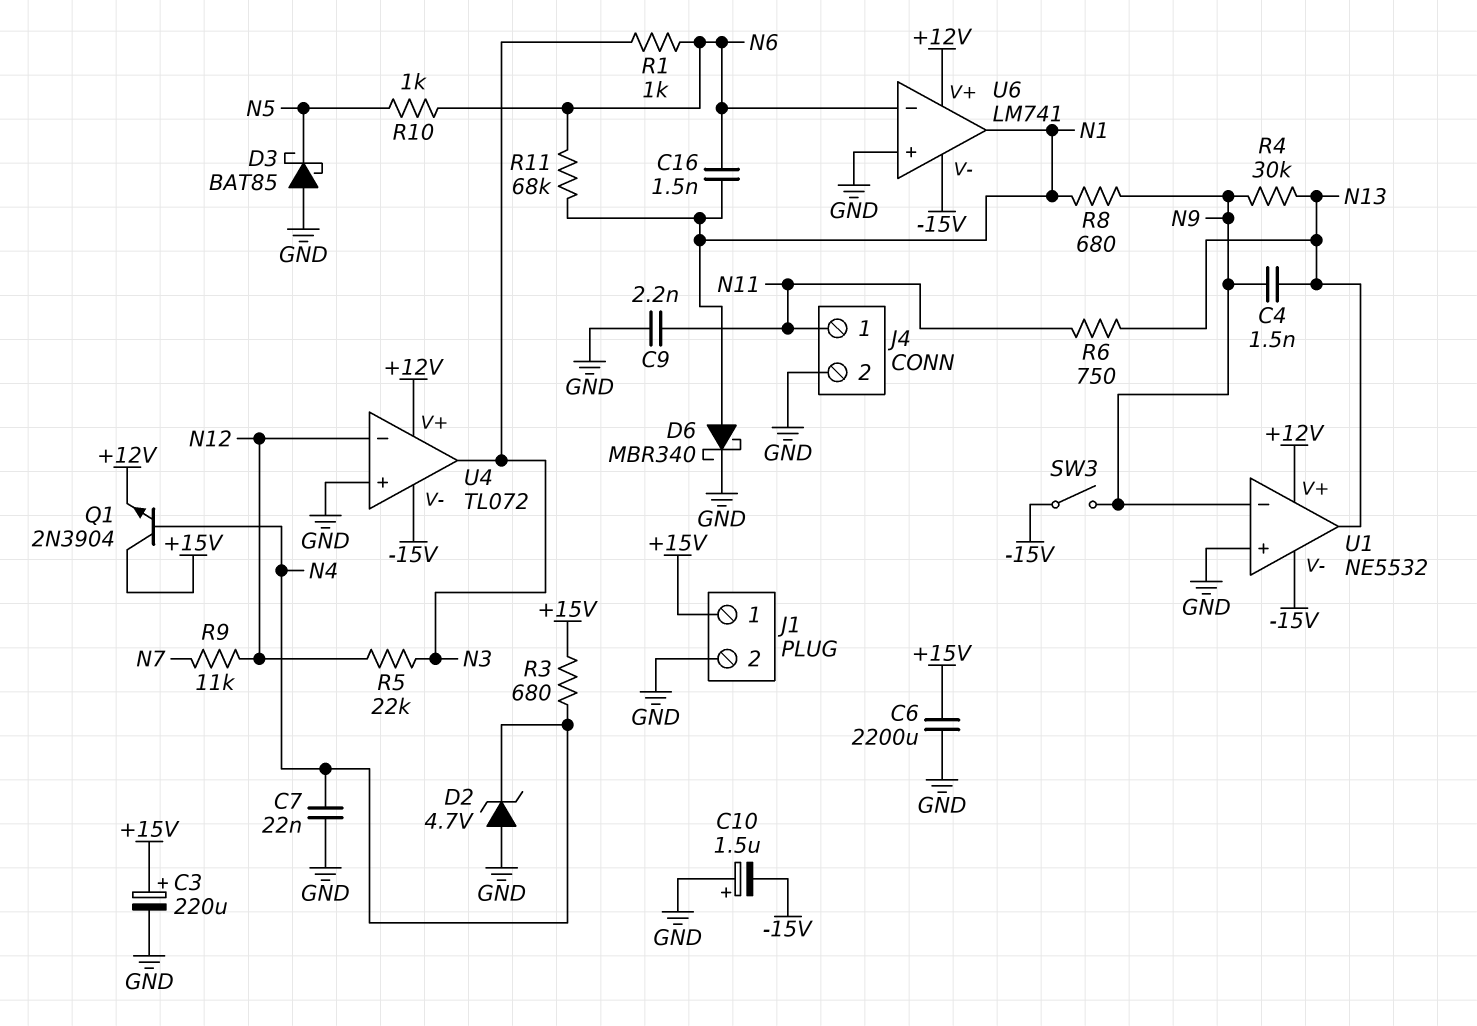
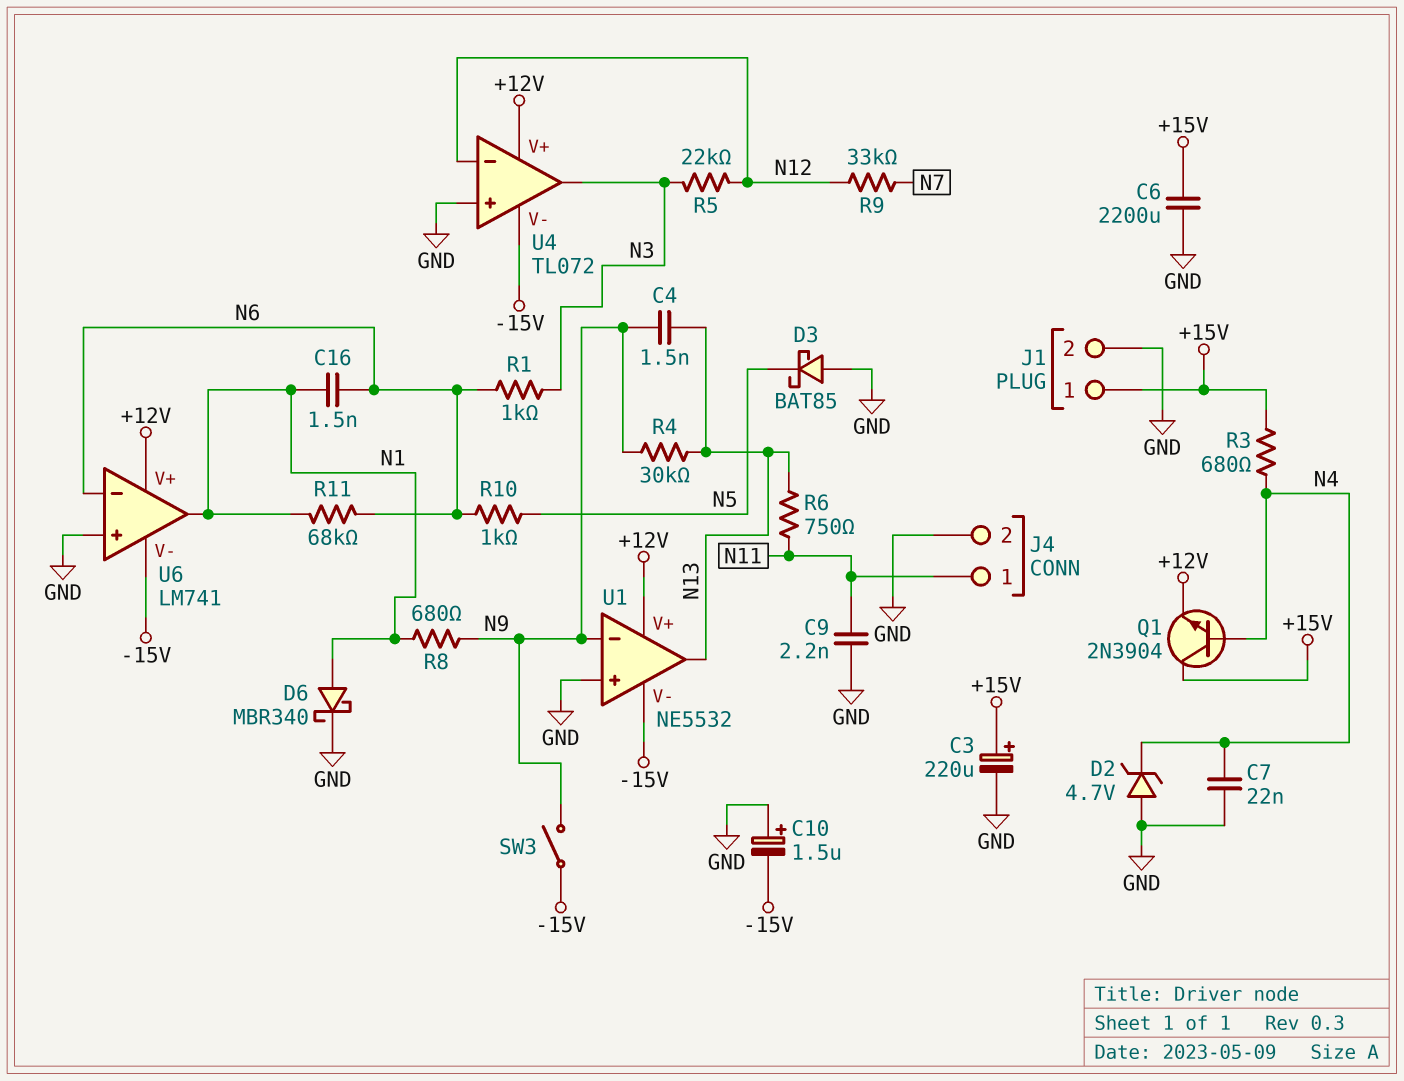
R9: 11k (N7, N12) -> 33k (N7, N12)

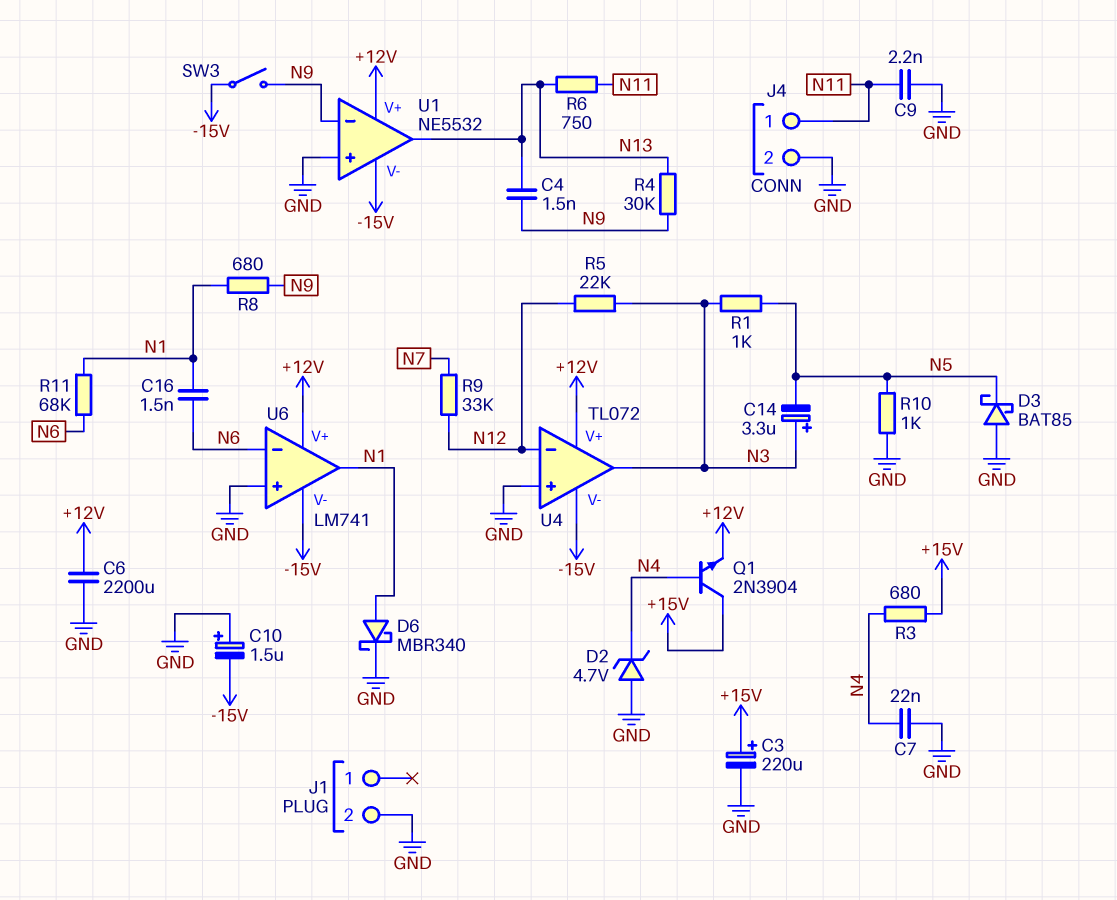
C6: 2200uF (+15V, GND) -> 2200uF (+12V, GND)
C14: none -> 3.3uF (plus N3, minus N5)
J1 pin 1: +15V -> none
R1: 1k (N3, N6) -> 1k (N3, N5)
R10: 1k (N5, N6) -> 1k (GND, N5)

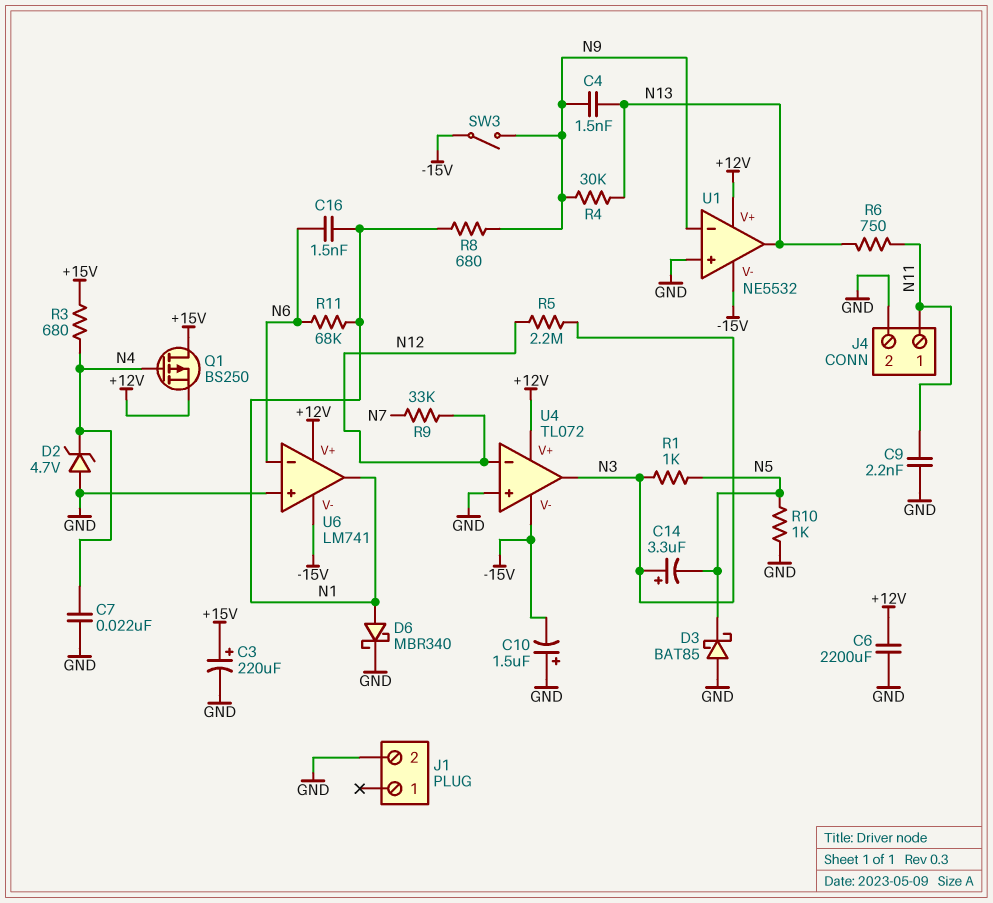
Q1: NPN 2N3904 (B N4, C +15V, E +12V) -> PMOS BS250 (G N4, D +15V, S +12V)
R5: 22k (N3, N12) -> 2.2M (N3, N12)

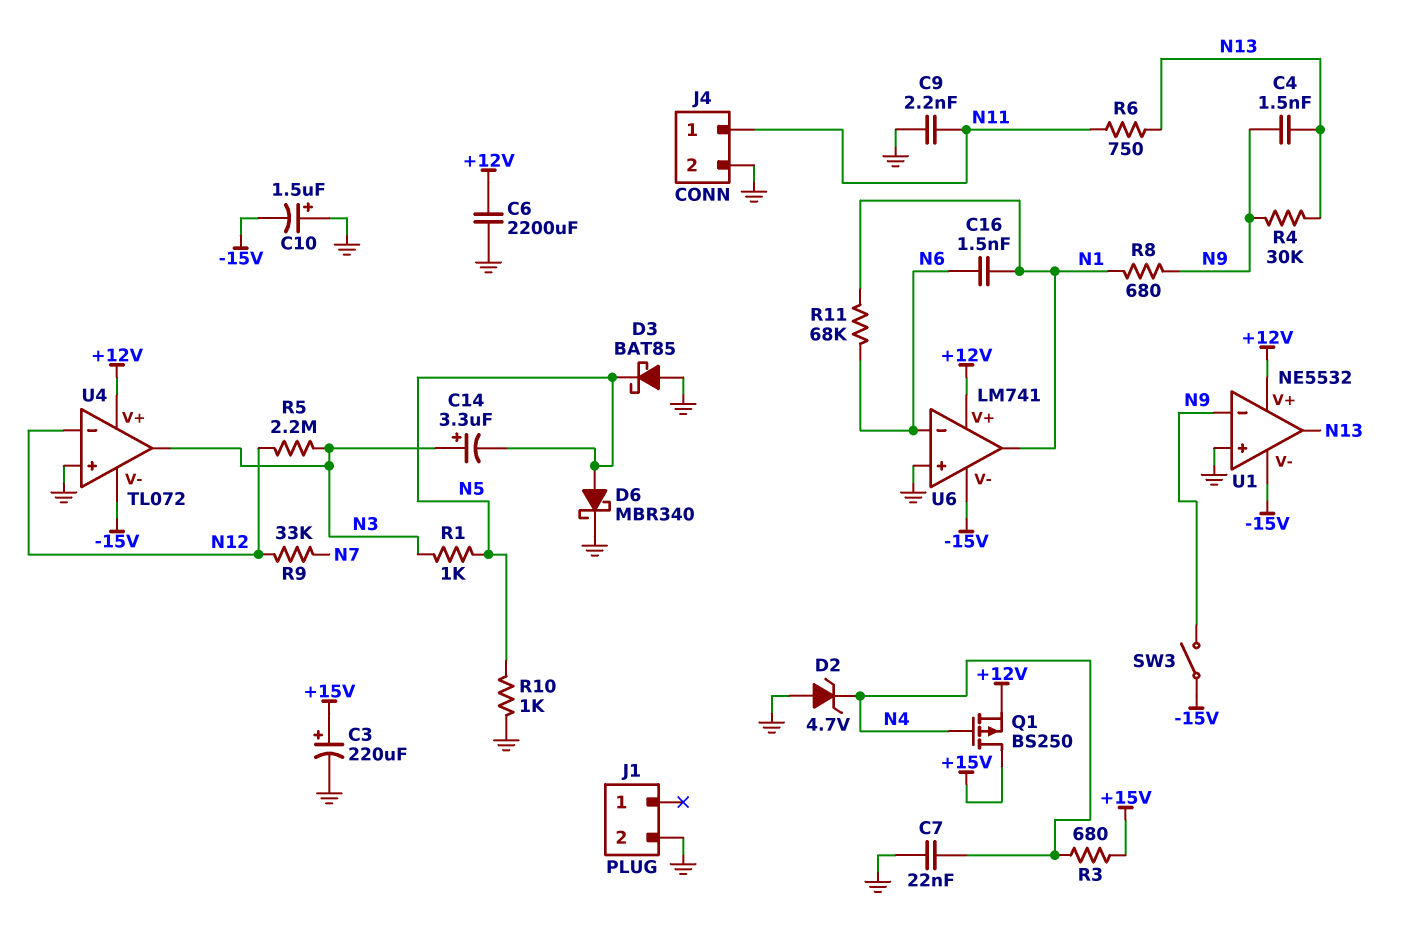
D6: schottky MBR340 (A N1, K GND) -> schottky MBR340 (A N5, K GND)

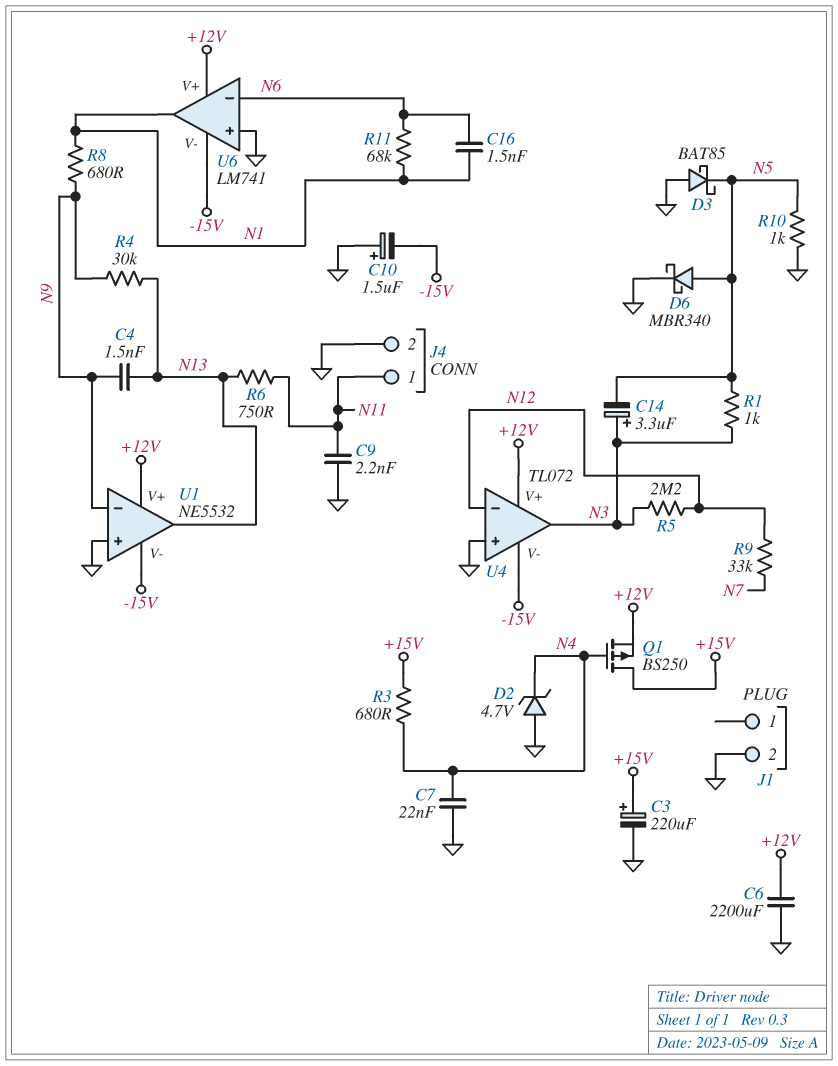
SW3: switch (-15V, N9) -> none

